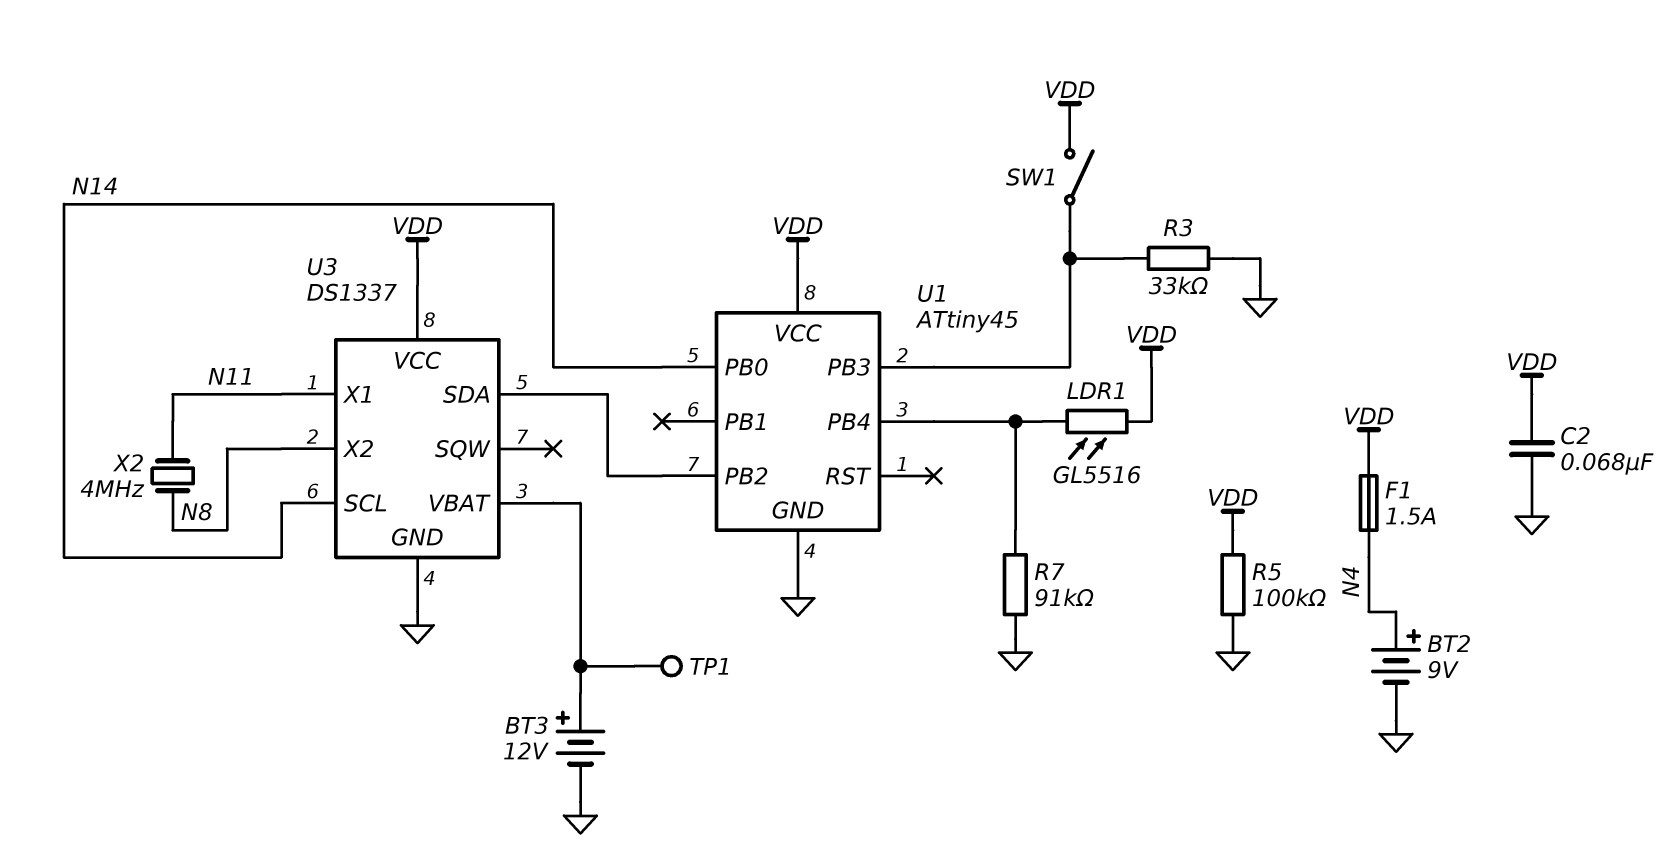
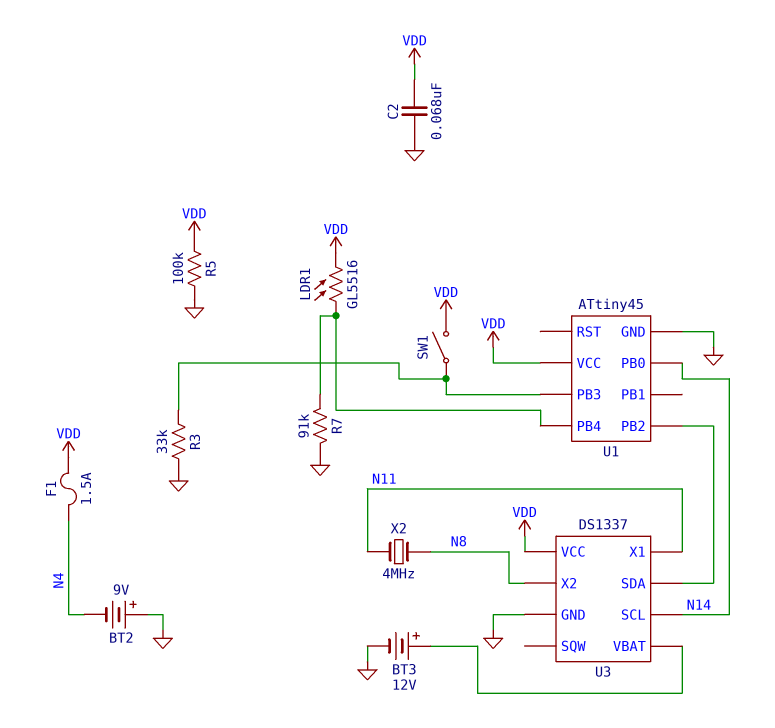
BT2: 9V (plus N4, minus GND) -> 9V (plus GND, minus N4)
TP1: test point (U3/VBAT) -> none

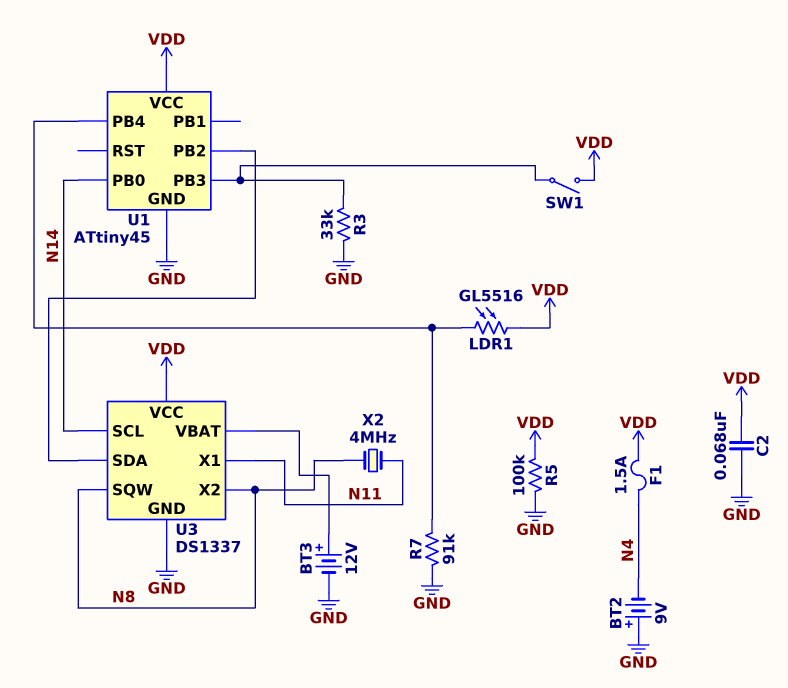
U3 pin SQW: none -> N8

